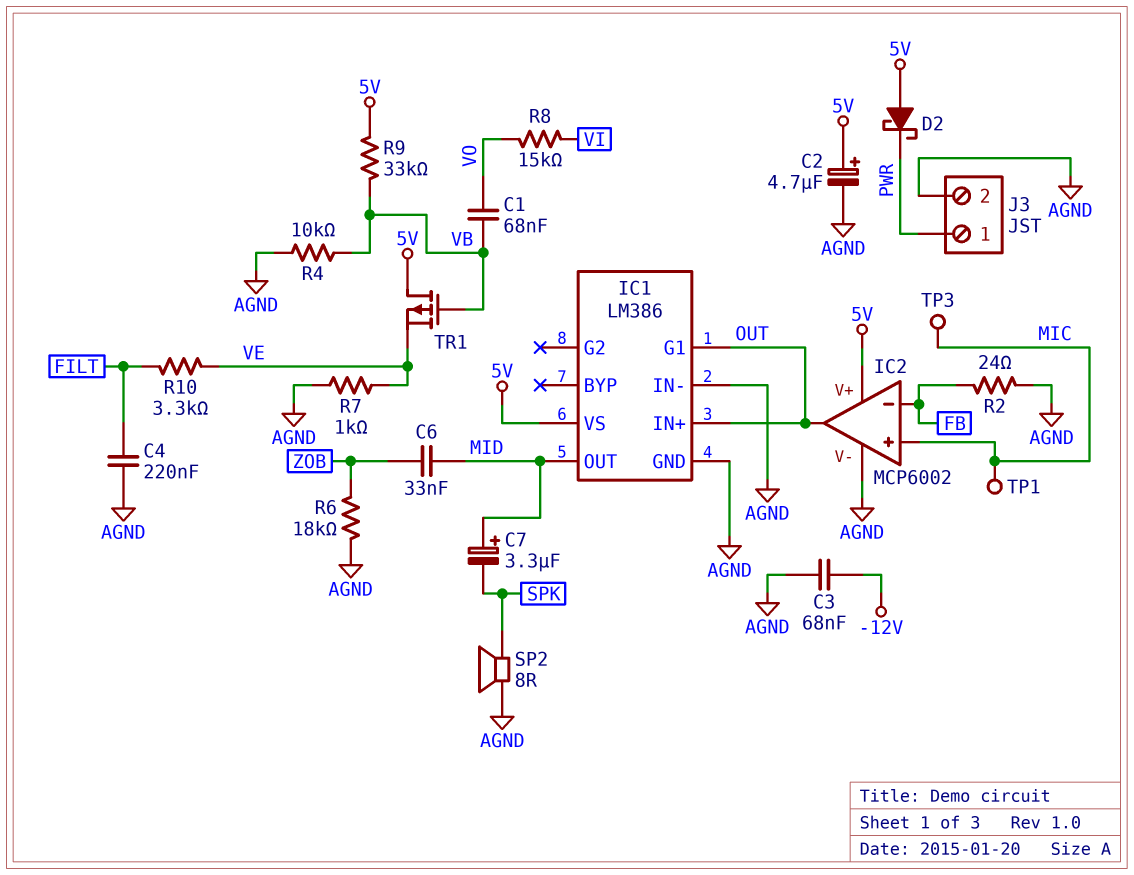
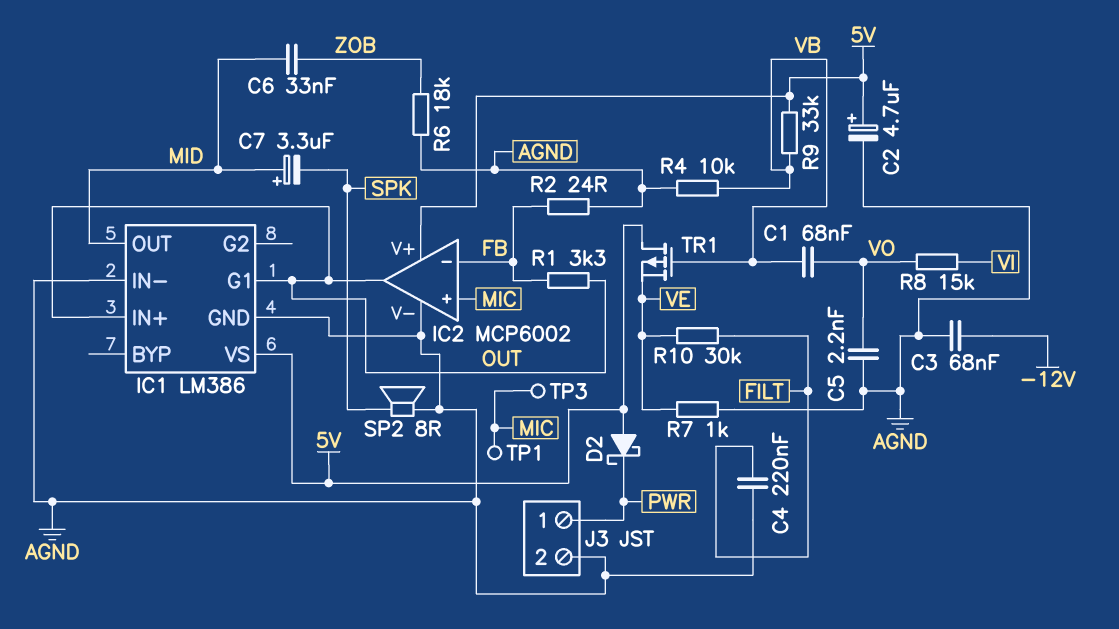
C5: none -> 2.2nF (AGND, VO)
R1: none -> 3.3k (FB, OUT)
R10: 3.3k (FILT, VE) -> 30k (FILT, VE)

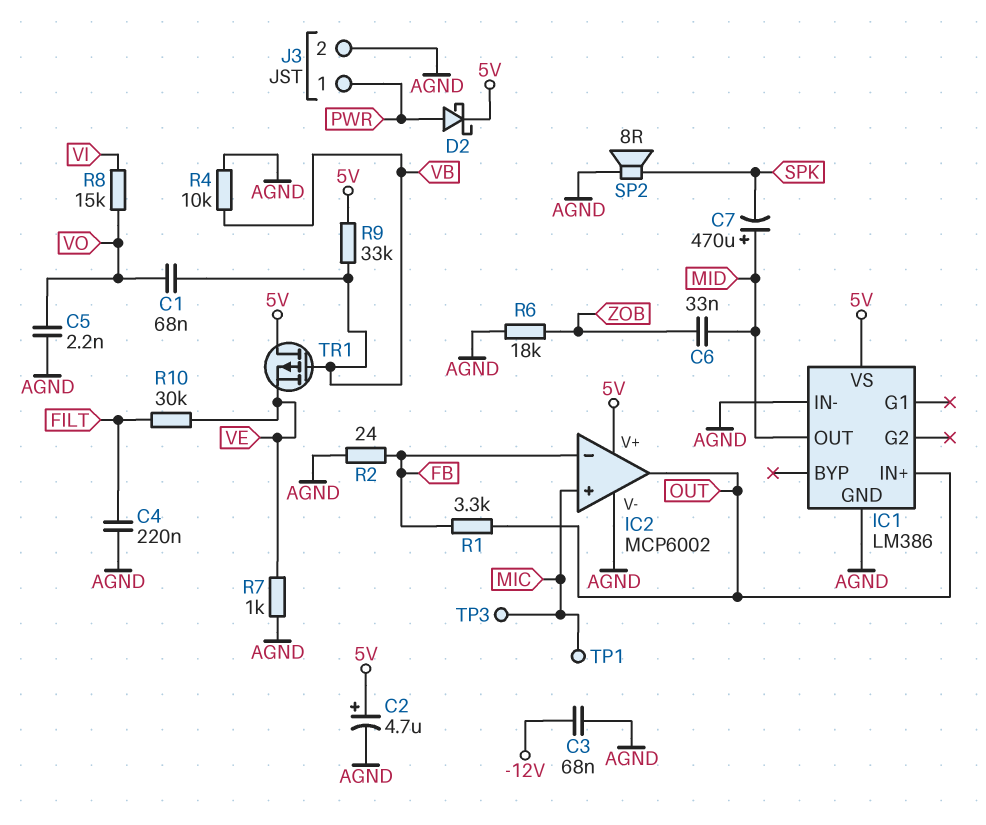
C7: 3.3uF (plus MID, minus SPK) -> 470uF (plus MID, minus SPK)
D2: schottky (A 5V, K PWR) -> schottky (A PWR, K 5V)
IC1 pin G1: OUT -> none

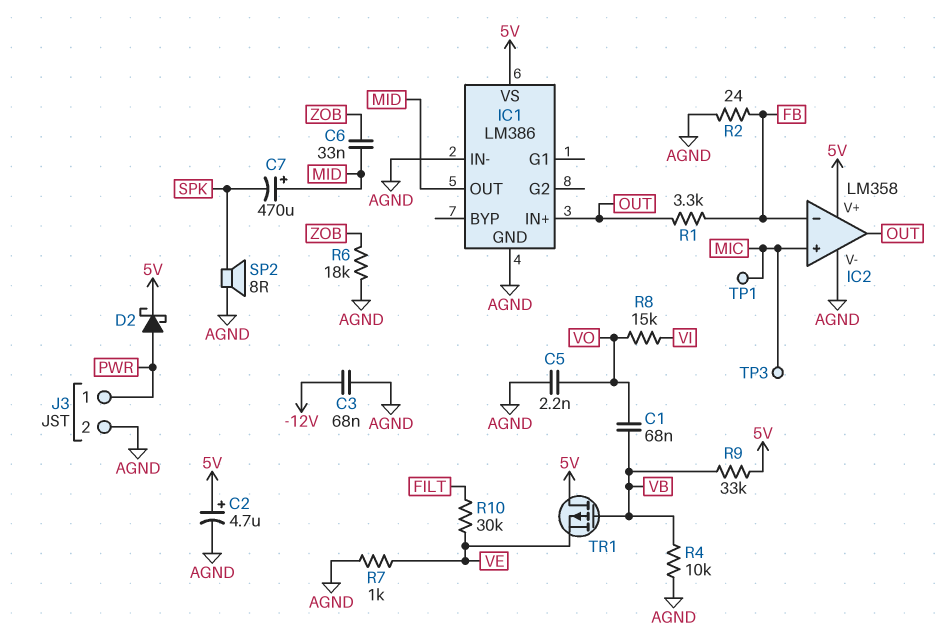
C4: 220nF (AGND, FILT) -> none
IC2: MCP6002 -> LM358

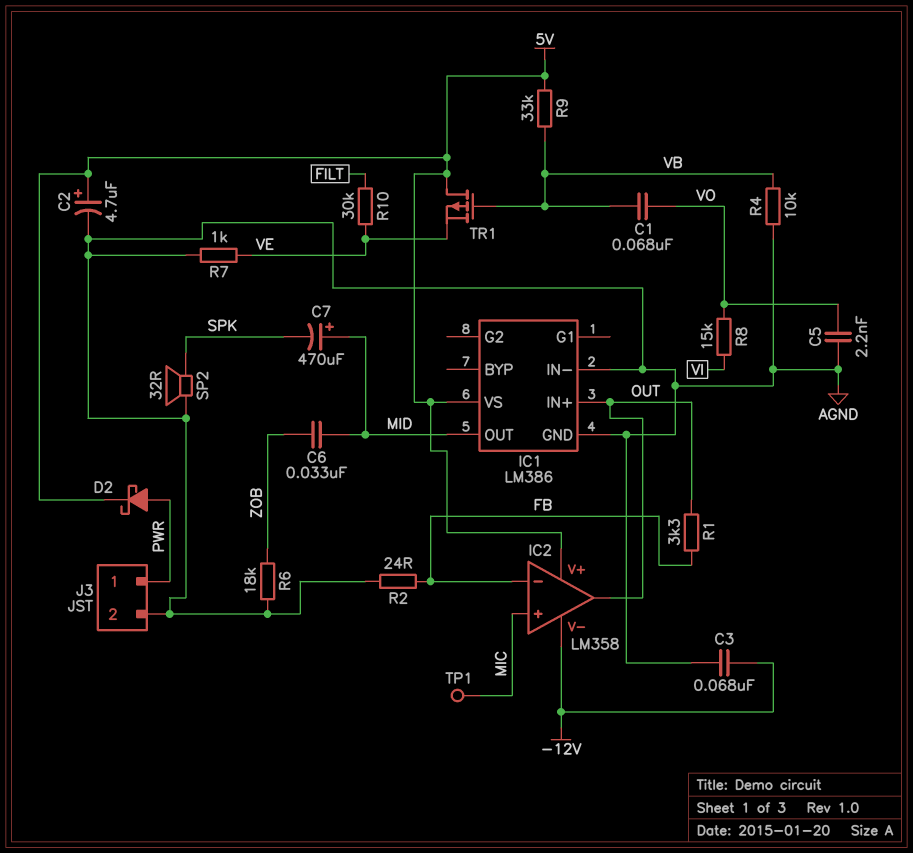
IC2 pin V-: AGND -> -12V
SP2: speaker 8R (AGND, SPK) -> speaker 32R (AGND, SPK)
TP3: test point (MIC) -> none

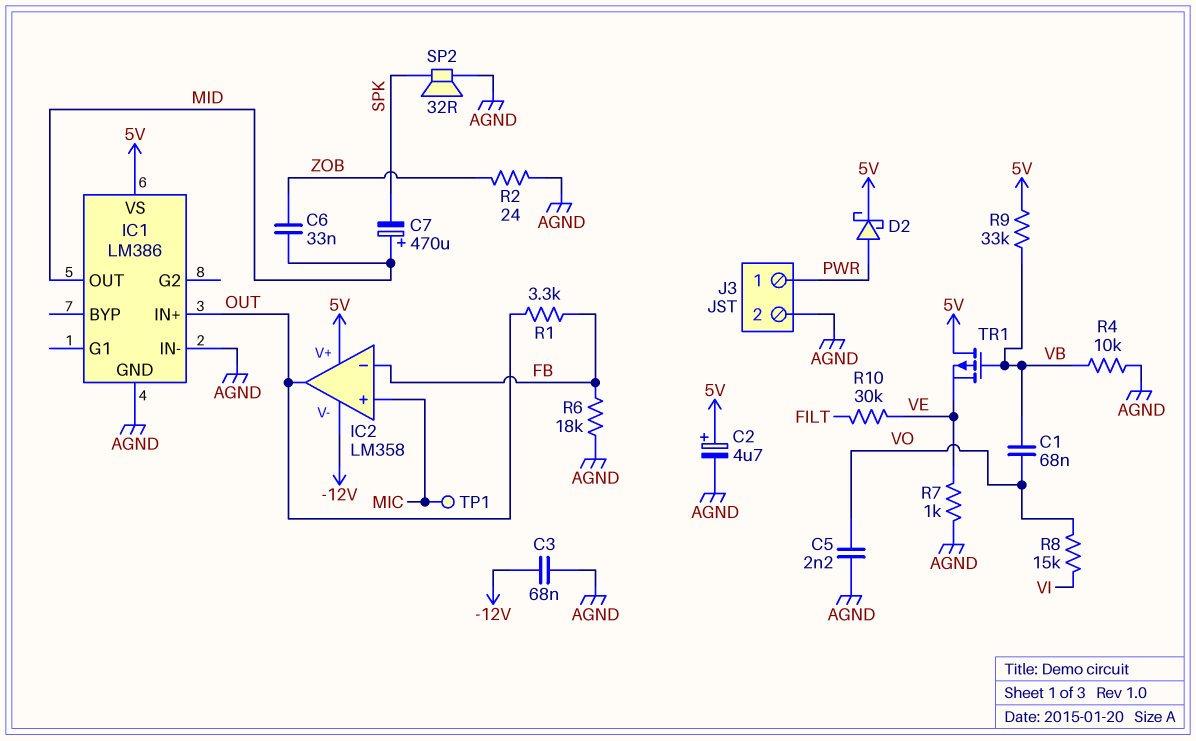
R2: 24 (AGND, FB) -> 24 (AGND, ZOB)
R6: 18k (AGND, ZOB) -> 18k (AGND, FB)

